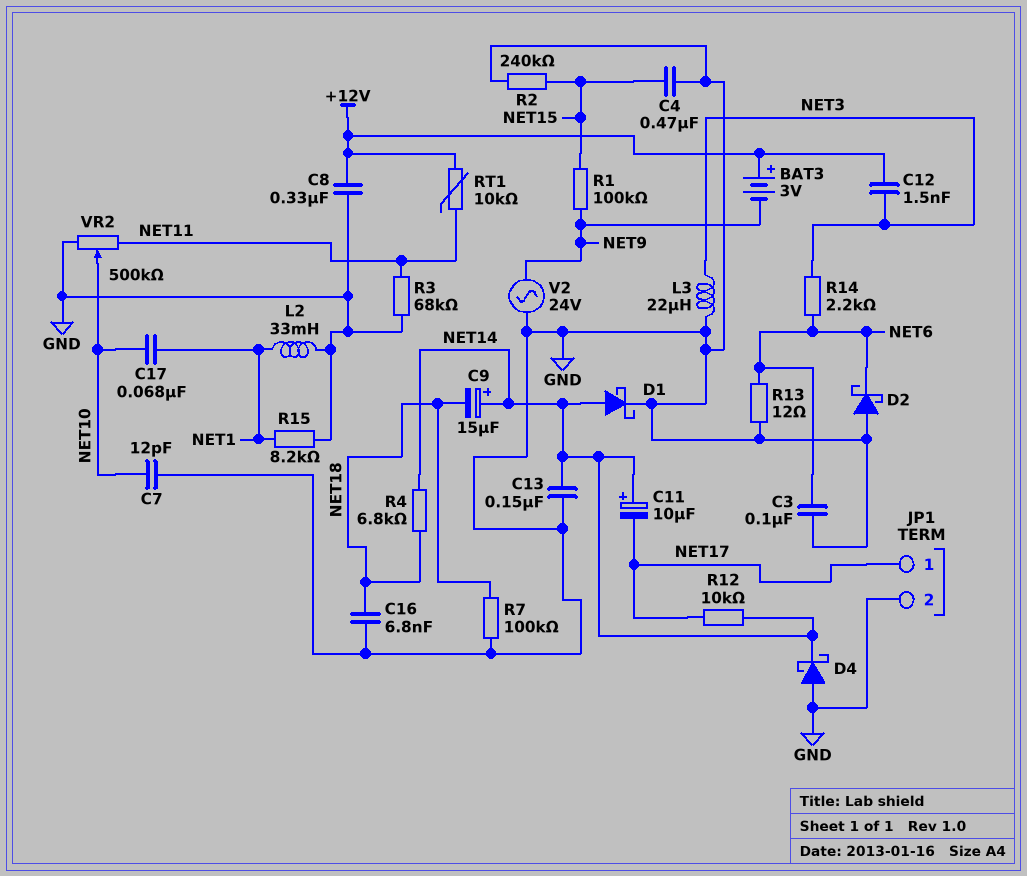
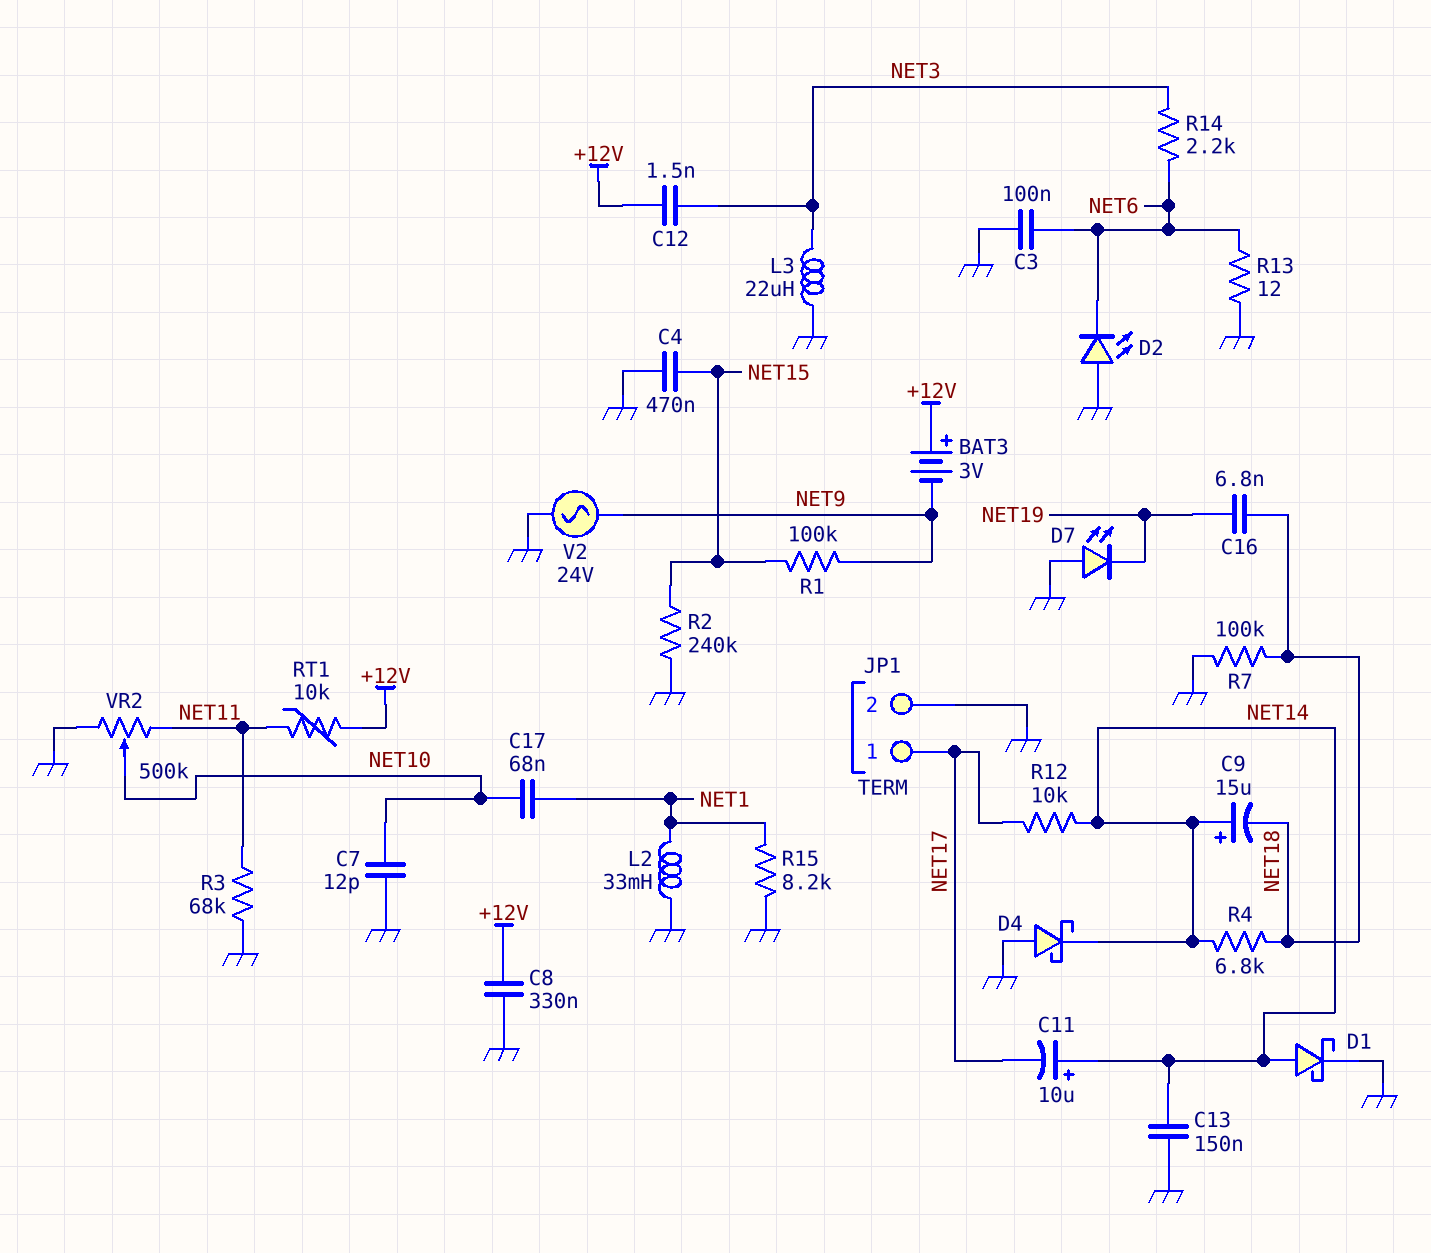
C16: 6.8nF (GND, NET18) -> 6.8nF (NET18, NET19)
D2: schottky (A GND, K NET6) -> LED (A GND, K NET6)
D7: none -> LED (A GND, K NET19)

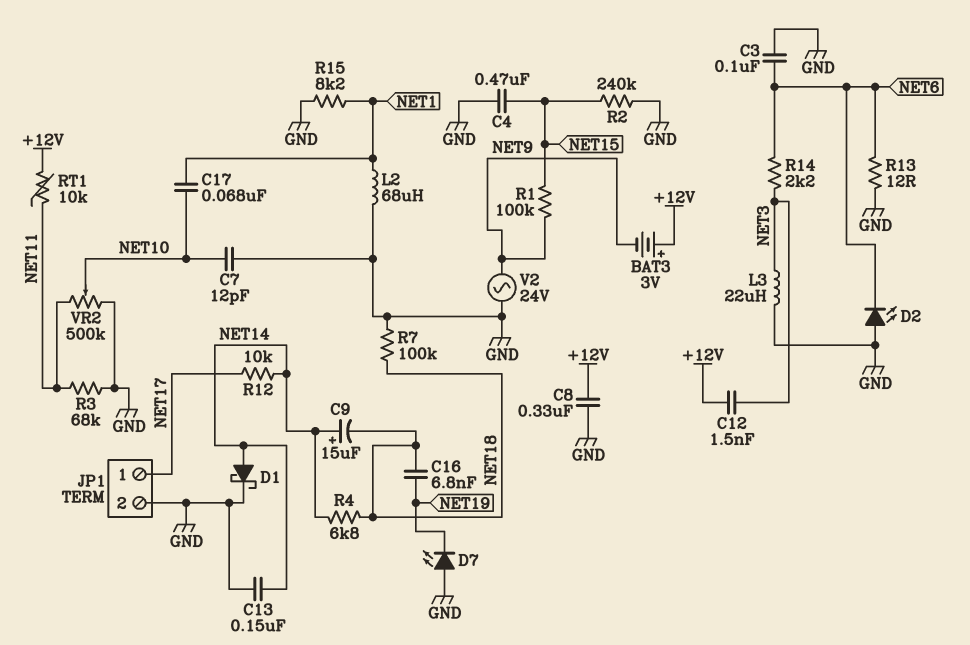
C11: 10uF (plus NET14, minus NET17) -> none
D4: schottky (A GND, K NET14) -> none
L2: 33mH (GND, NET1) -> 68uH (GND, NET1)

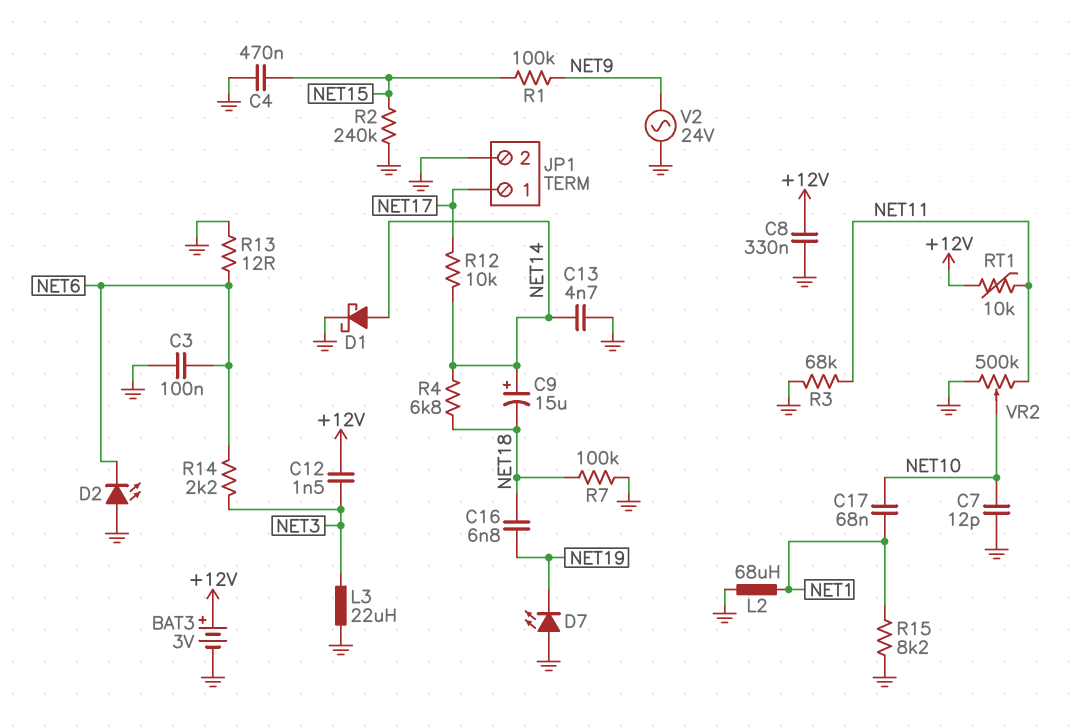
BAT3: 3V (plus +12V, minus NET9) -> 3V (plus +12V, minus GND)
C13: 150nF (GND, NET14) -> 4.7nF (GND, NET14)

